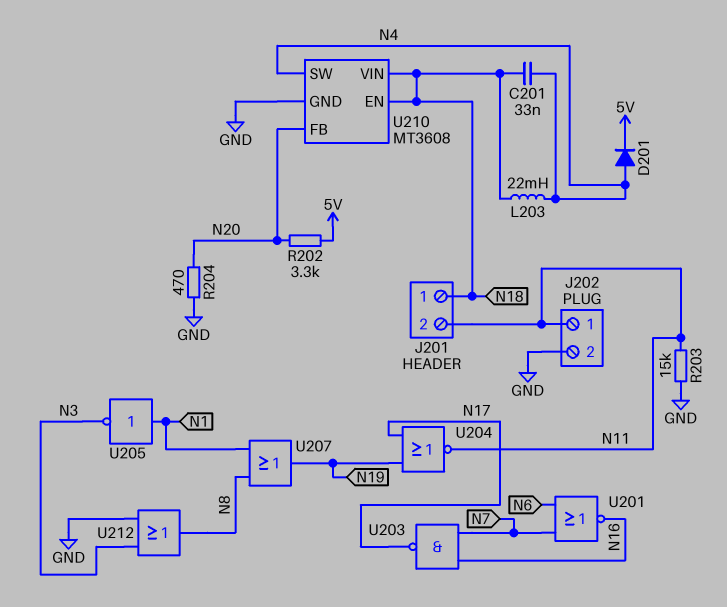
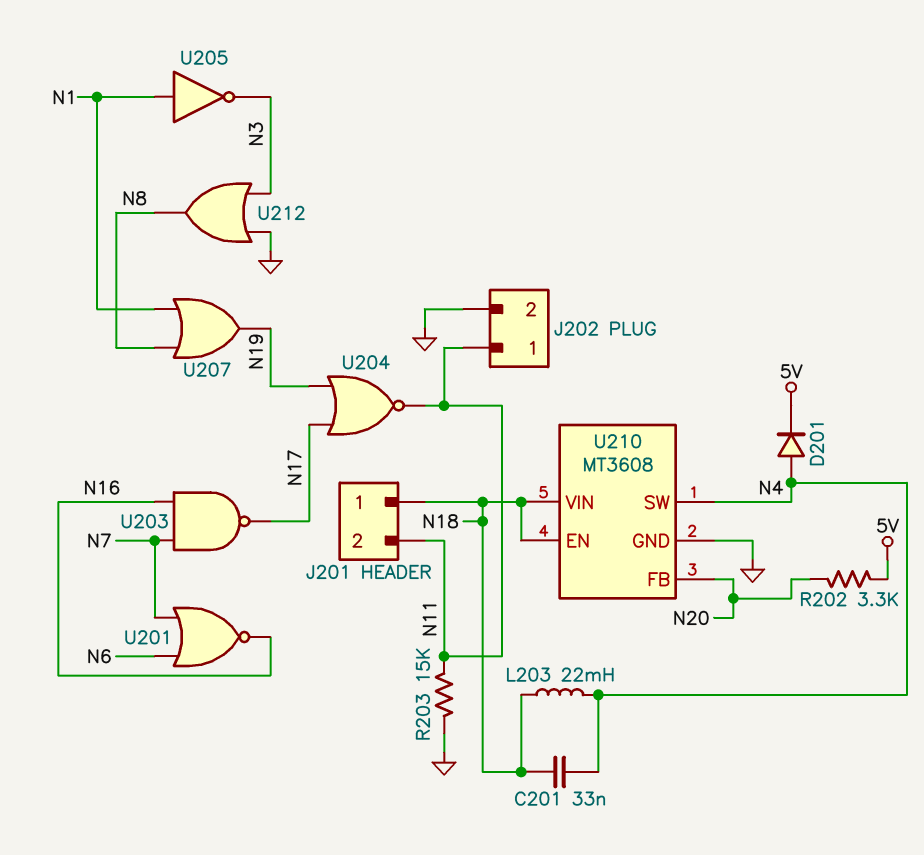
R204: 470 (GND, N20) -> none

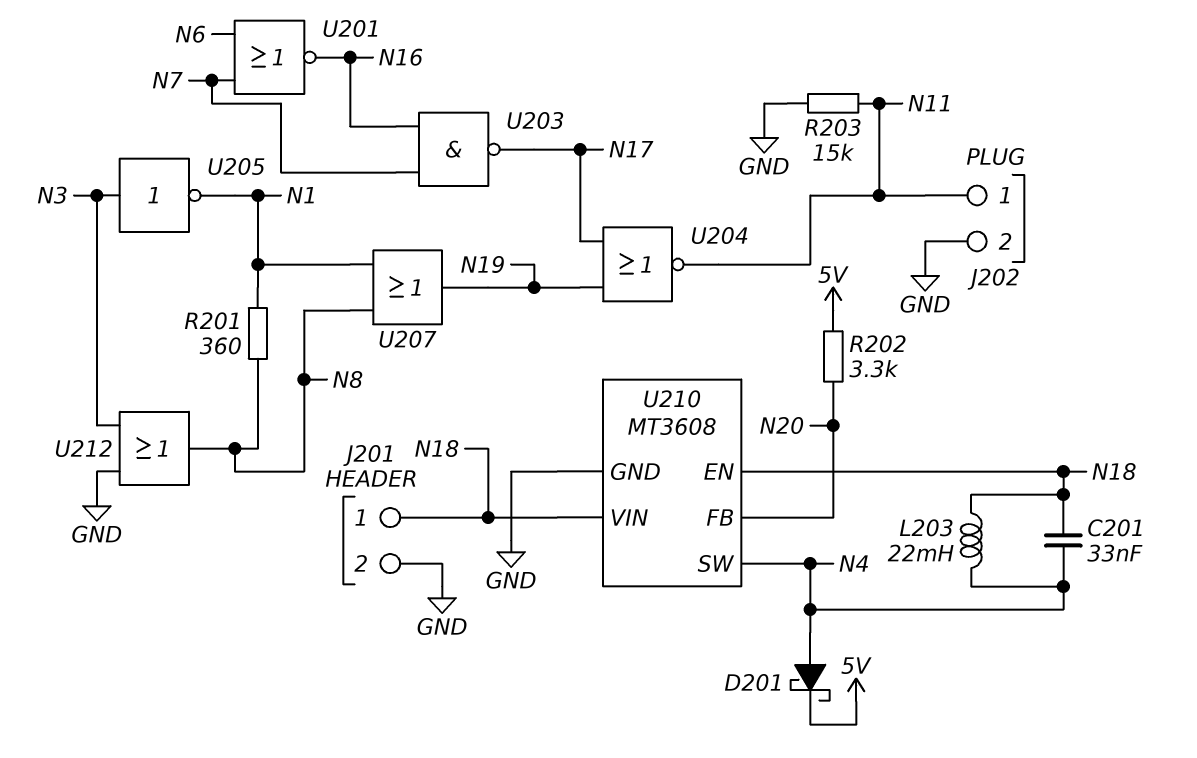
D201: diode (A N4, K 5V) -> schottky (A N4, K 5V)
J201 pin 2: N11 -> GND
R201: none -> 360 (N1, N8)
U205: NOT (in N1, out N3) -> NOT (in N3, out N1)

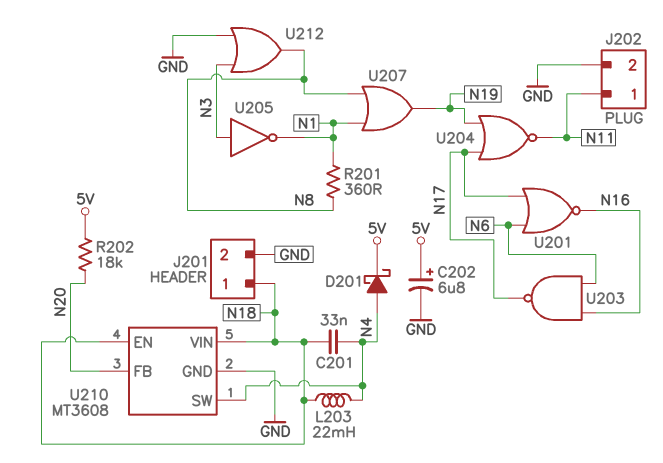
C202: none -> 6.8uF (plus 5V, minus GND)
R202: 3.3k (5V, N20) -> 18k (5V, N20)
R203: 15k (GND, N11) -> none
U201: NOR (in N6, in N7, out N16) -> NOR (in N6, in N17, out N16)
U203: NAND (in N7, in N16, out N17) -> NAND (in N6, in N16, out N17)

